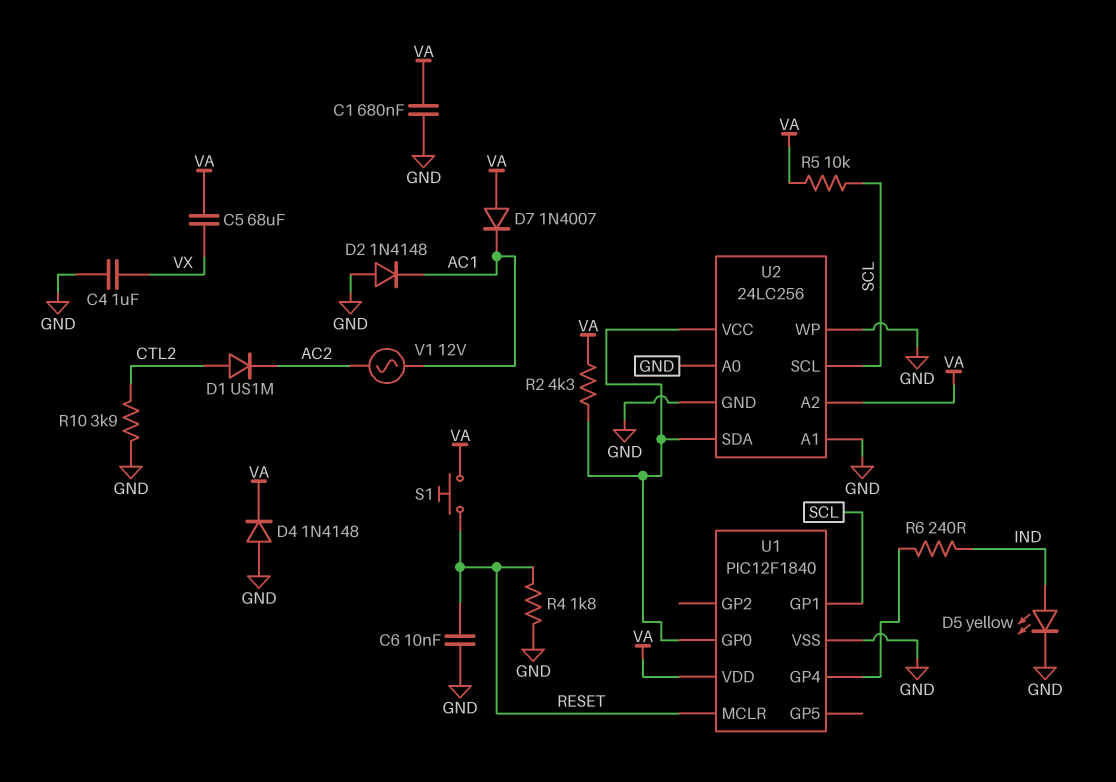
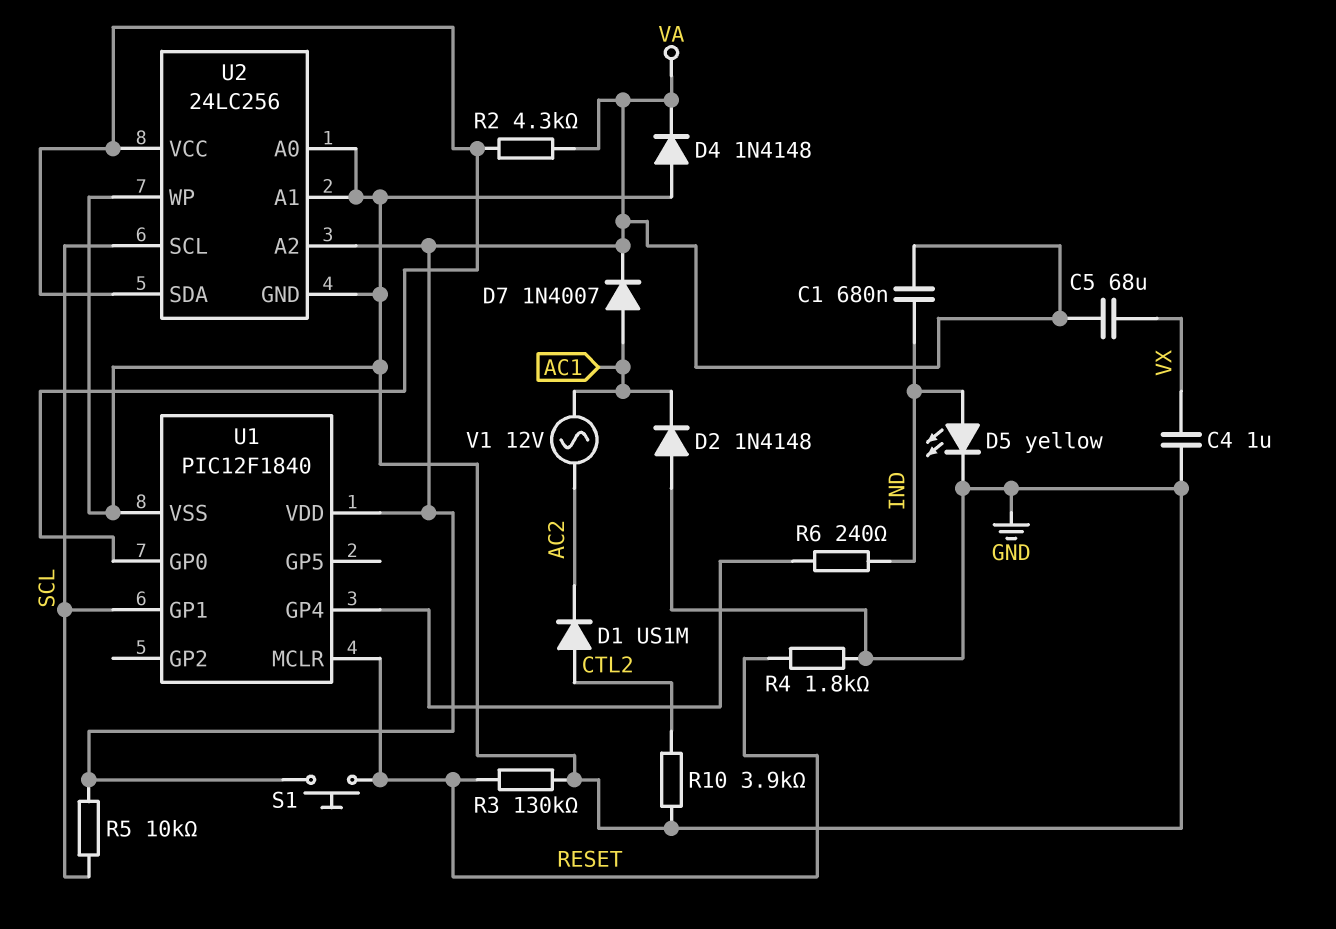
C1: 680nF (GND, VA) -> 680nF (IND, VA)
C6: 10nF (GND, RESET) -> none
D7: diode 1N4007 (A VA, K AC1) -> diode 1N4007 (A AC1, K VA)
R3: none -> 130k (GND, RESET)

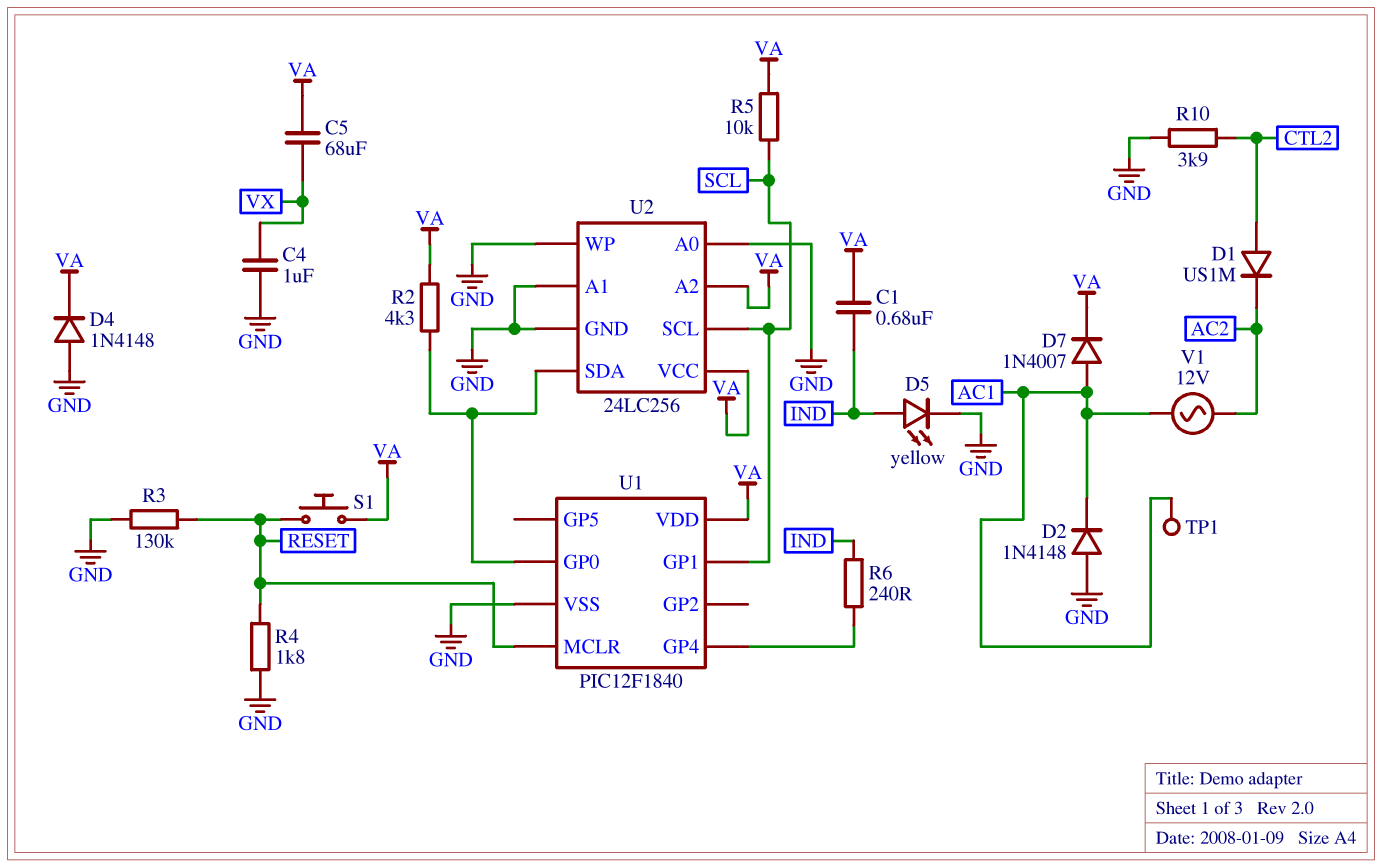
TP1: none -> test point (AC1)
U2 pin VCC: U1/GP0 -> VA

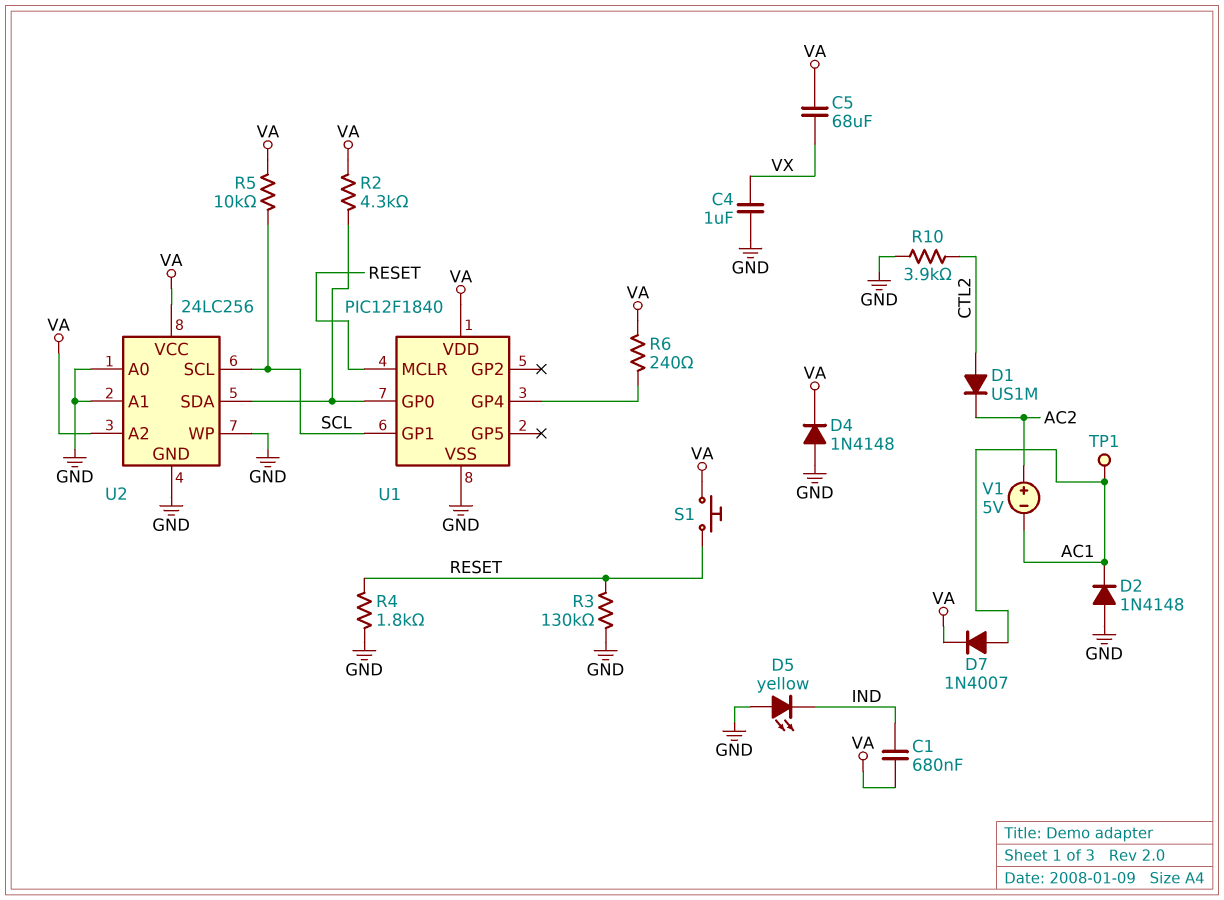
D5: LED yellow (A IND, K GND) -> LED yellow (A GND, K IND)
R6: 240 (IND, U1/GP4) -> 240 (U1/GP4, VA)
V1: AC 12V (AC1, AC2) -> 5V (plus AC2, minus AC1)

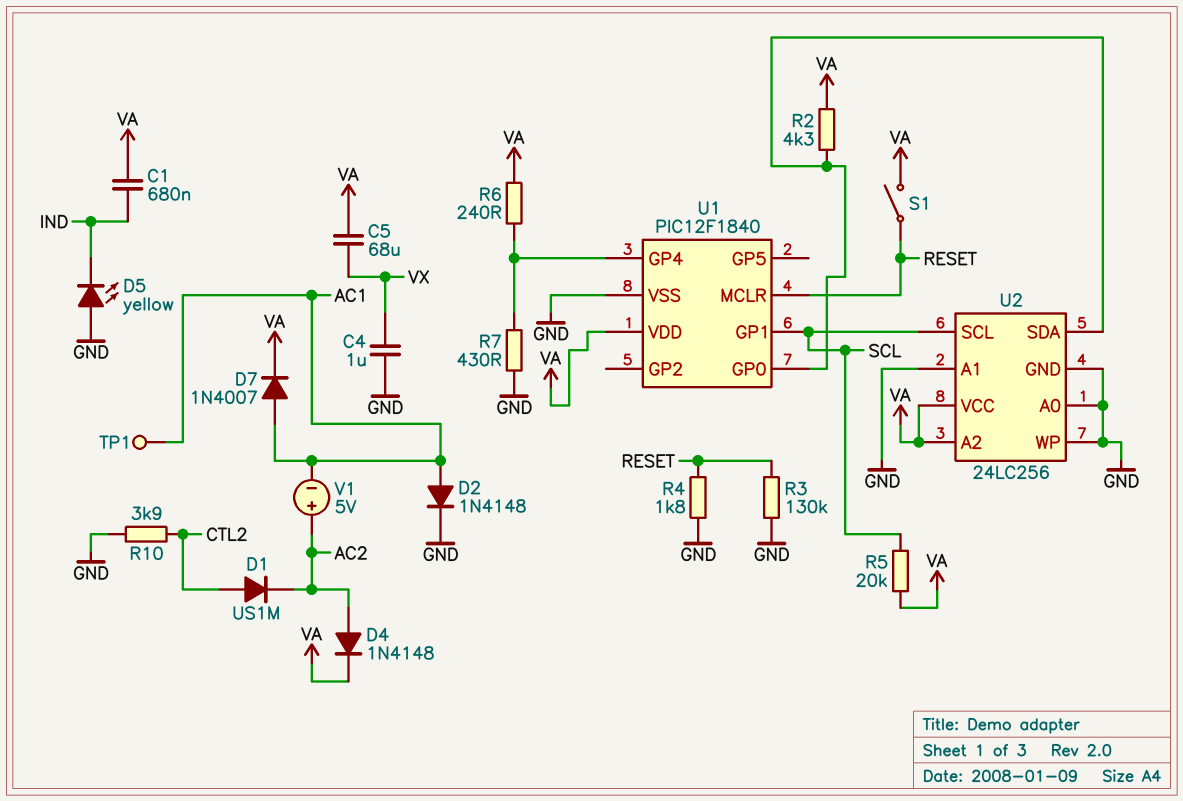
D2: diode 1N4148 (A GND, K AC1) -> diode 1N4148 (A AC1, K GND)
D4: diode 1N4148 (A GND, K VA) -> diode 1N4148 (A AC2, K VA)
R5: 10k (SCL, VA) -> 20k (SCL, VA)
R7: none -> 430 (GND, U1/GP4)
S1: button (RESET, VA) -> switch (RESET, VA)

